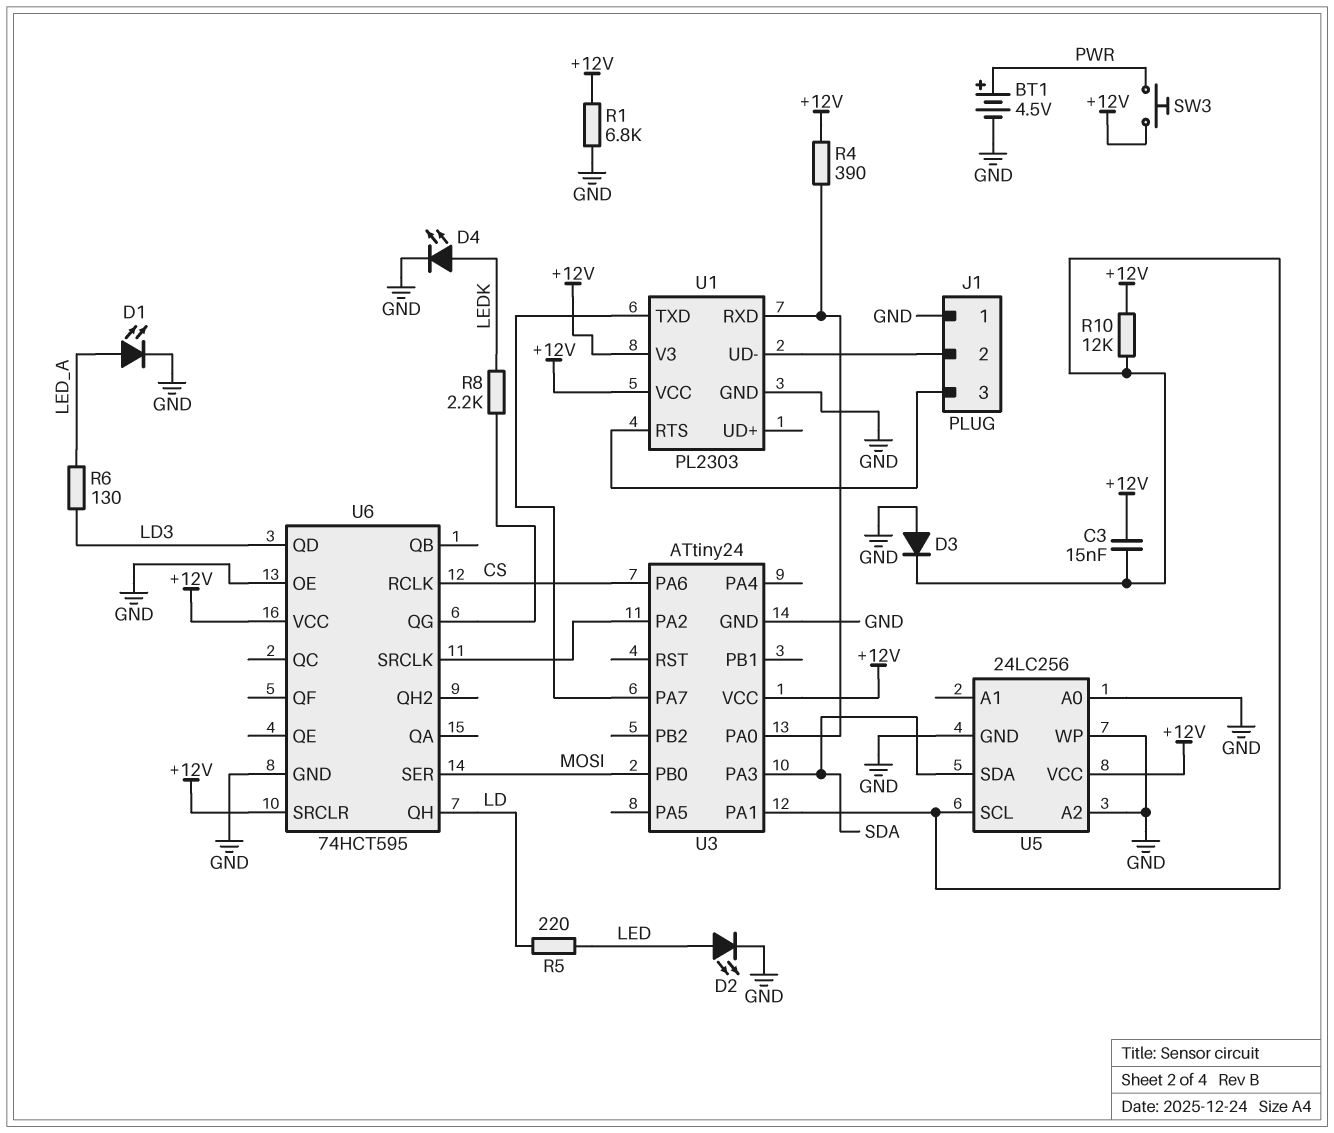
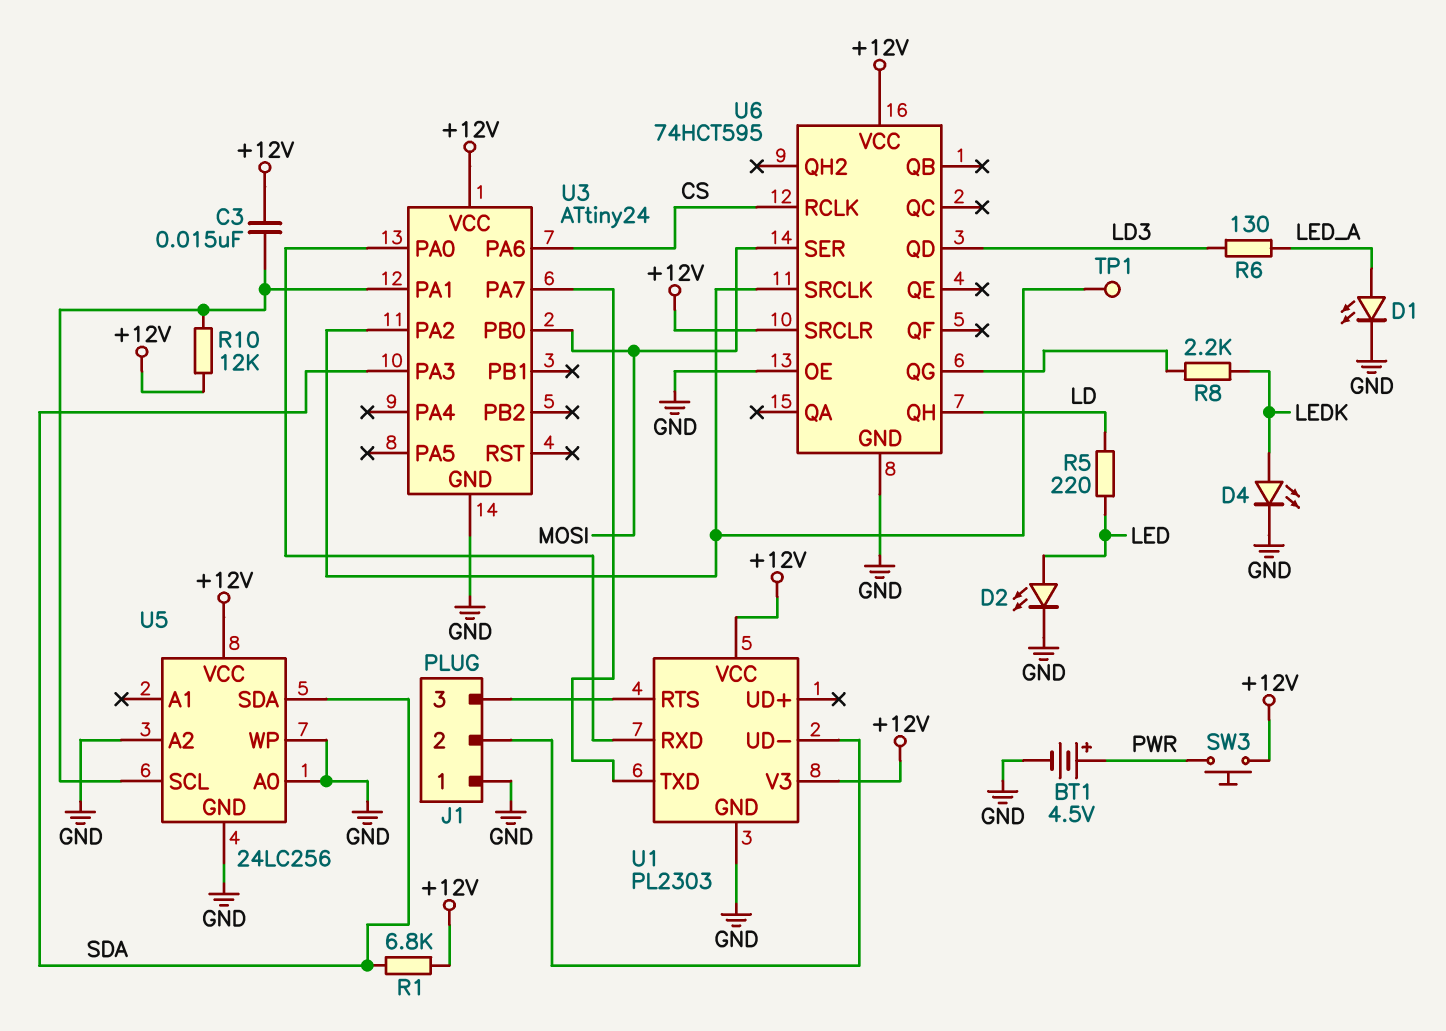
D3: diode (A GND, K U3/PA1) -> none
R1: 6.8k (+12V, GND) -> 6.8k (+12V, SDA)
R4: 390 (+12V, U1/RXD) -> none
TP1: none -> test point (U3/PA2)

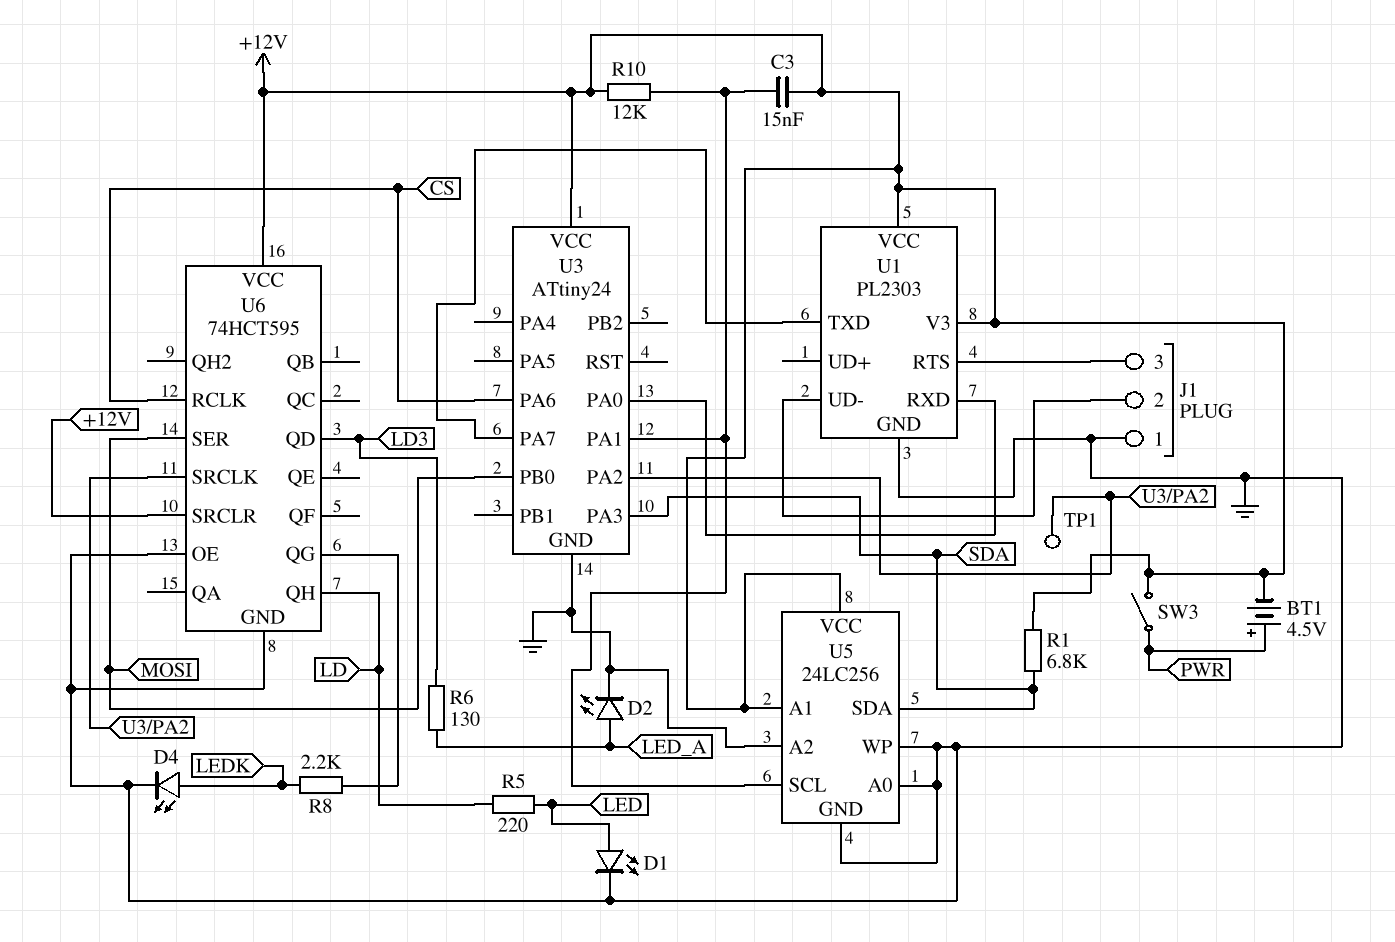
BT1: 4.5V (plus PWR, minus GND) -> 4.5V (plus PWR, minus +12V)
D1: LED (A LED_A, K GND) -> LED (A LED, K GND)
D2: LED (A LED, K GND) -> LED (A LED_A, K GND)
SW3: button (+12V, PWR) -> switch (+12V, PWR)
U5 pin A1: none -> +12V

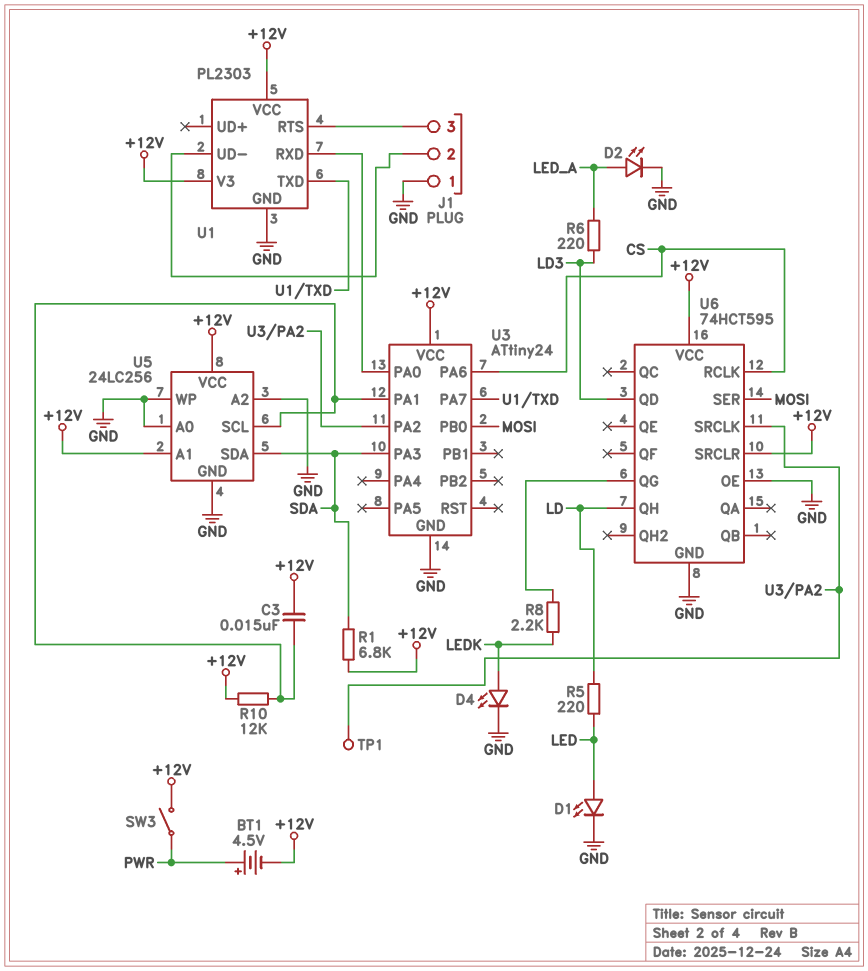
R6: 130 (LD3, LED_A) -> 220 (LD3, LED_A)

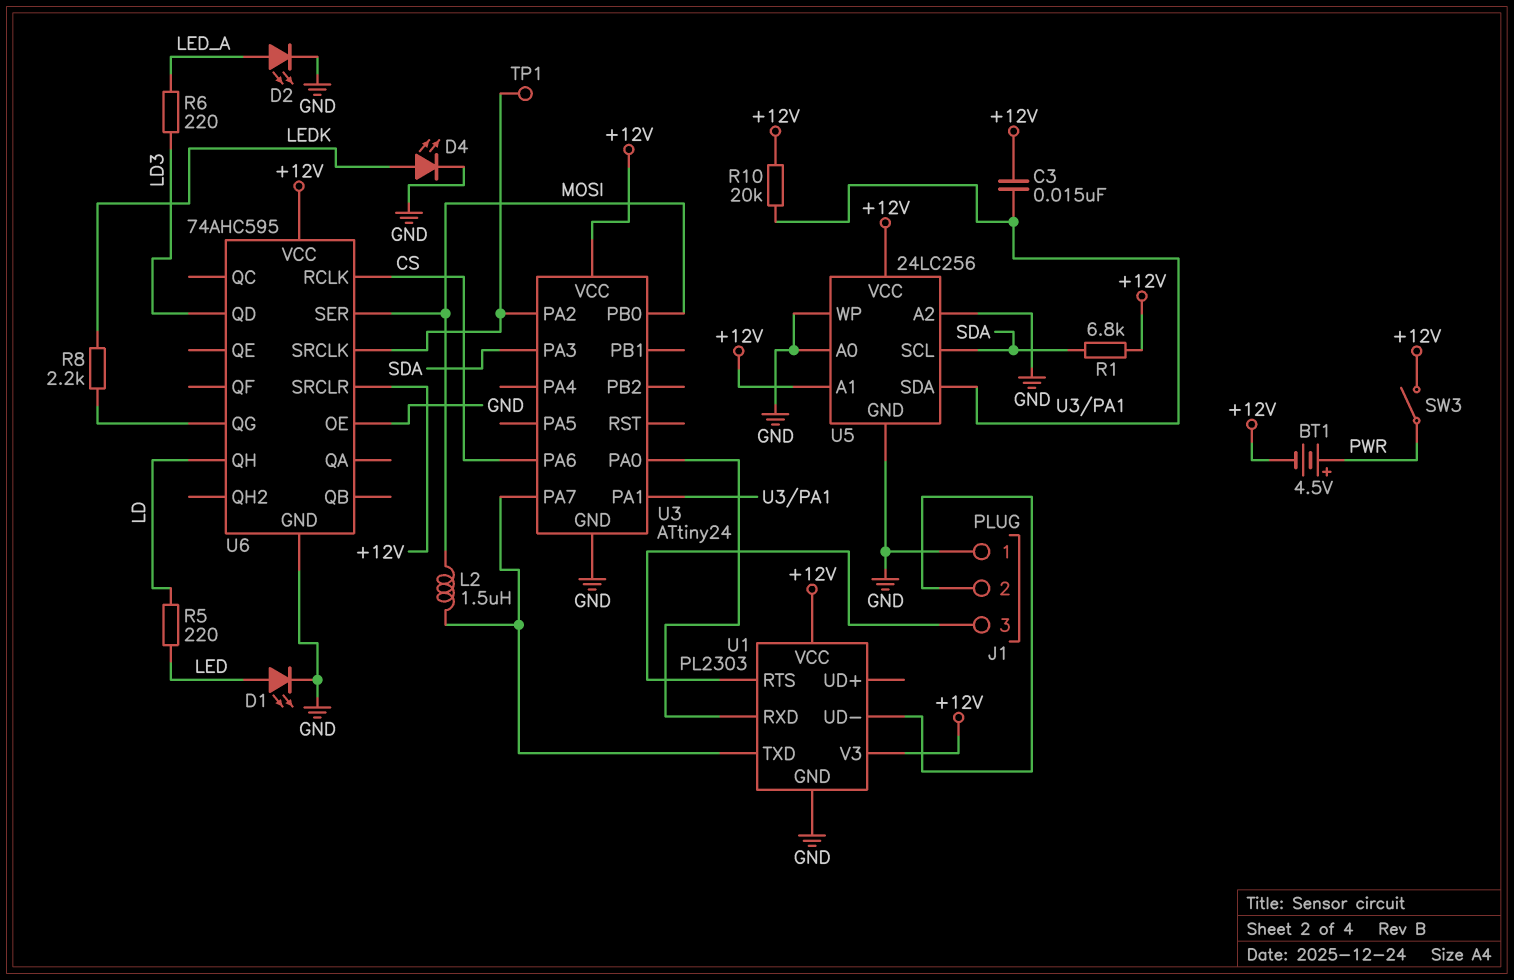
L2: none -> 1.5uH (MOSI, U1/TXD)
R10: 12k (+12V, U3/PA1) -> 20k (+12V, U3/PA1)
U5 pin SCL: U3/PA1 -> SDA
U5 pin SDA: SDA -> U3/PA1
U6: 74HCT595 -> 74AHC595

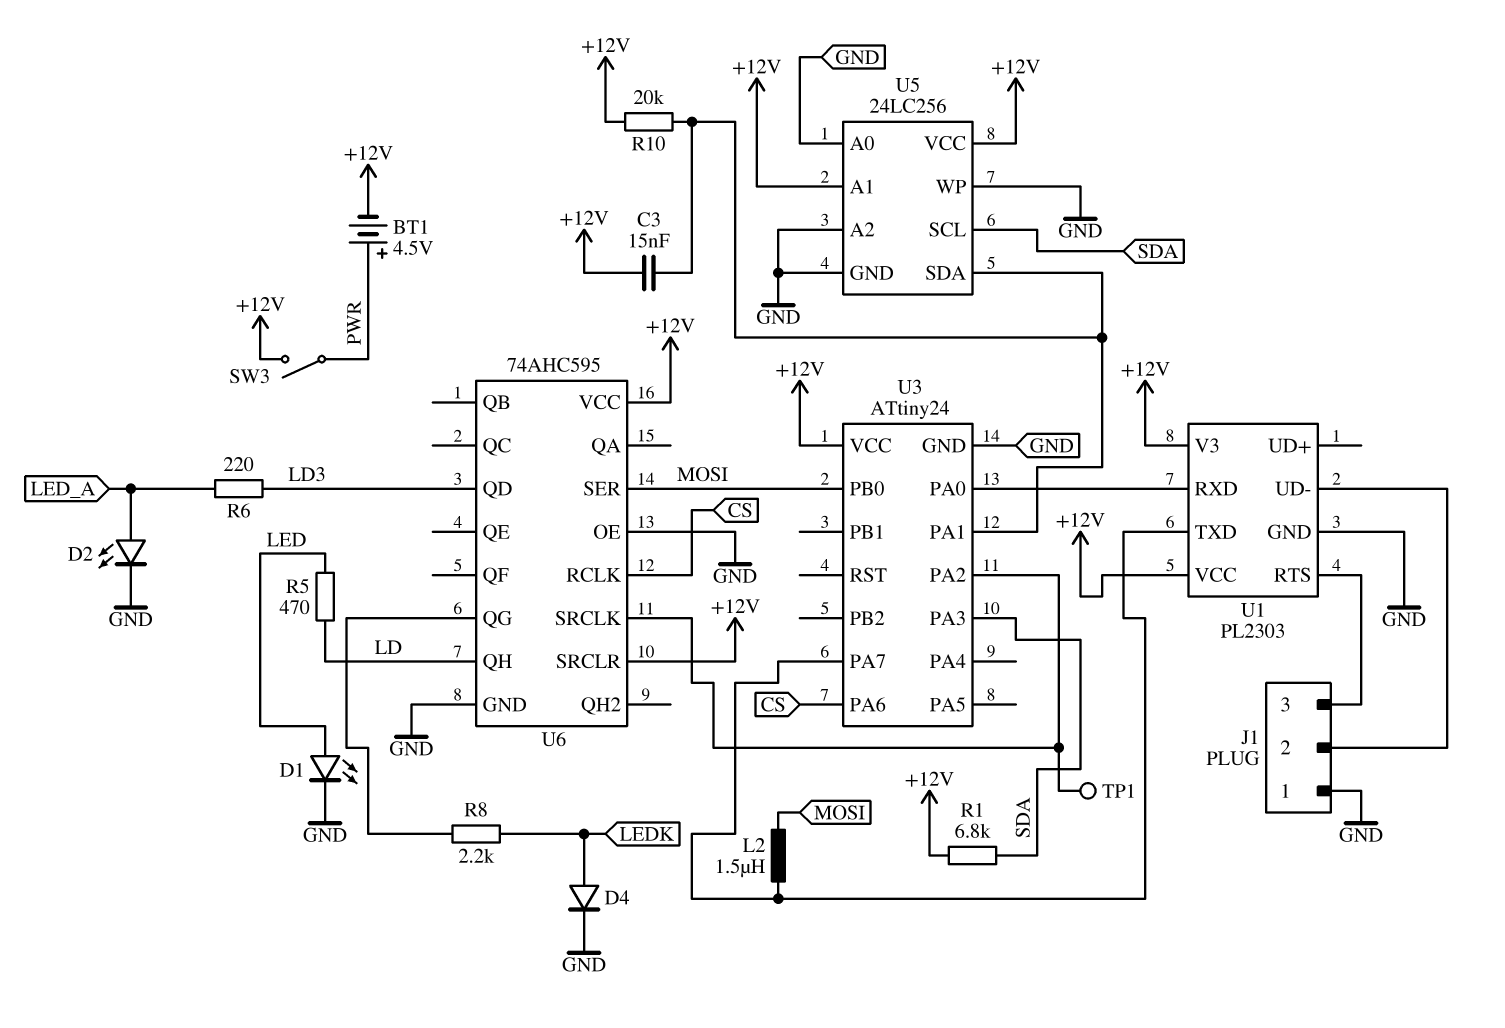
D4: LED (A LEDK, K GND) -> diode (A LEDK, K GND)
R5: 220 (LD, LED) -> 470 (LD, LED)

